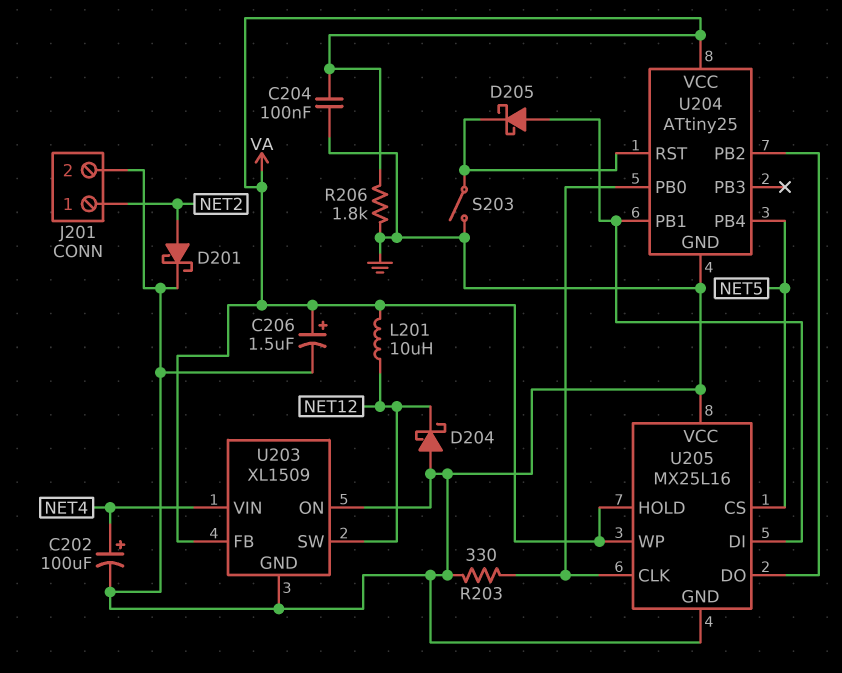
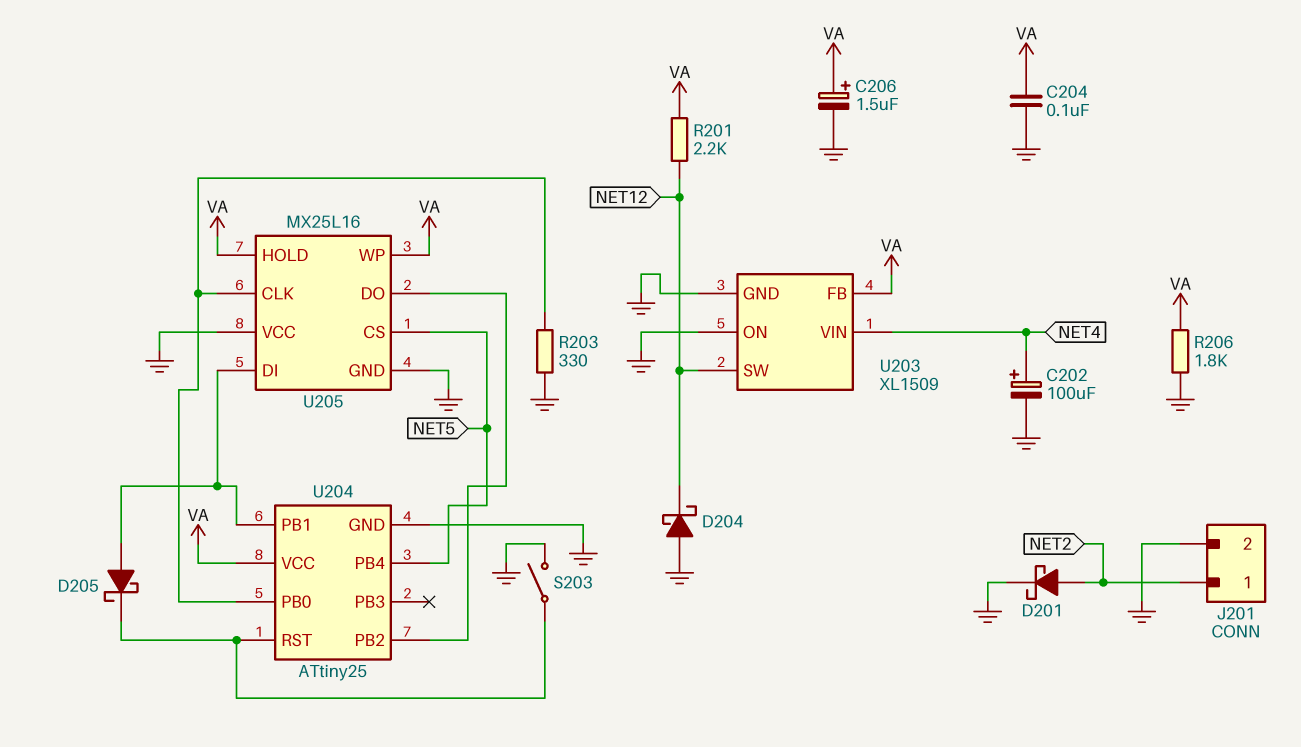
L201: 10uH (NET12, VA) -> none
R201: none -> 2.2k (NET12, VA)

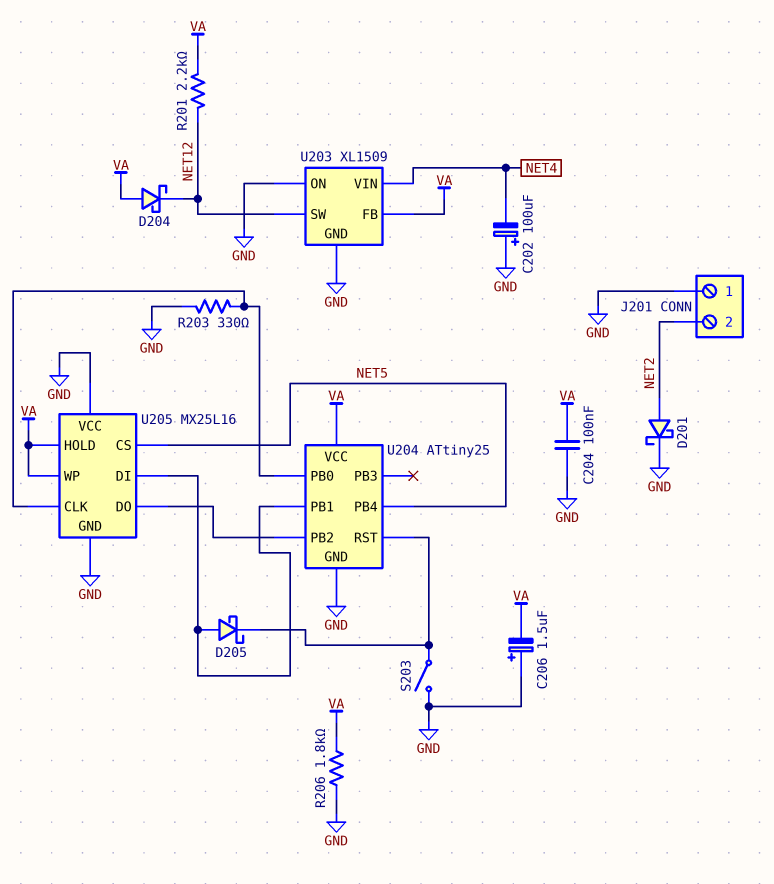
C202: 100uF (plus NET4, minus GND) -> 100uF (plus GND, minus NET4)
C206: 1.5uF (plus VA, minus GND) -> 1.5uF (plus GND, minus VA)
D204: schottky (A GND, K NET12) -> schottky (A VA, K NET12)
J201 pin 1: NET2 -> GND
J201 pin 2: GND -> NET2

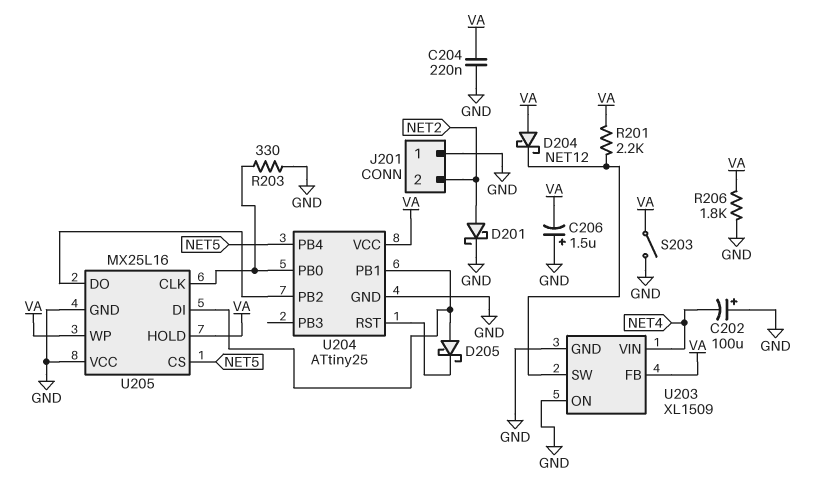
C204: 100nF (GND, VA) -> 220nF (GND, VA)
S203: switch (GND, U204/RST) -> switch (GND, VA)

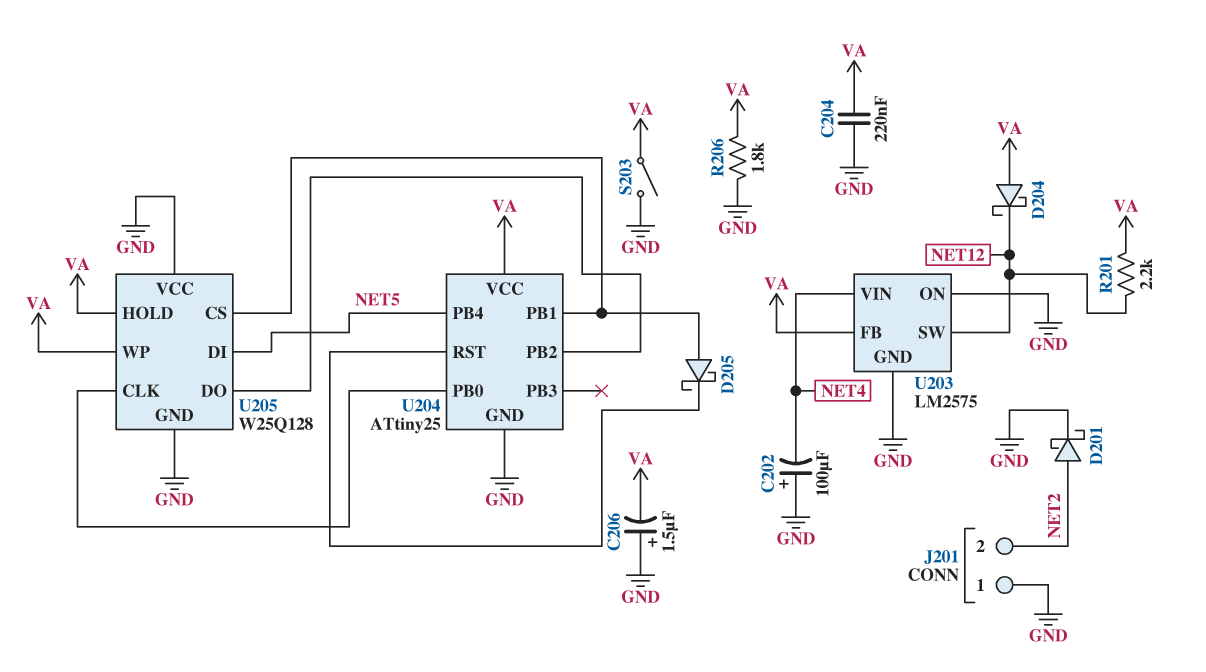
R203: 330 (GND, U204/PB0) -> none
U203: XL1509 -> LM2575
U205: MX25L16 -> W25Q128
U205 pin CS: NET5 -> U204/PB1
U205 pin DI: U204/PB1 -> NET5

